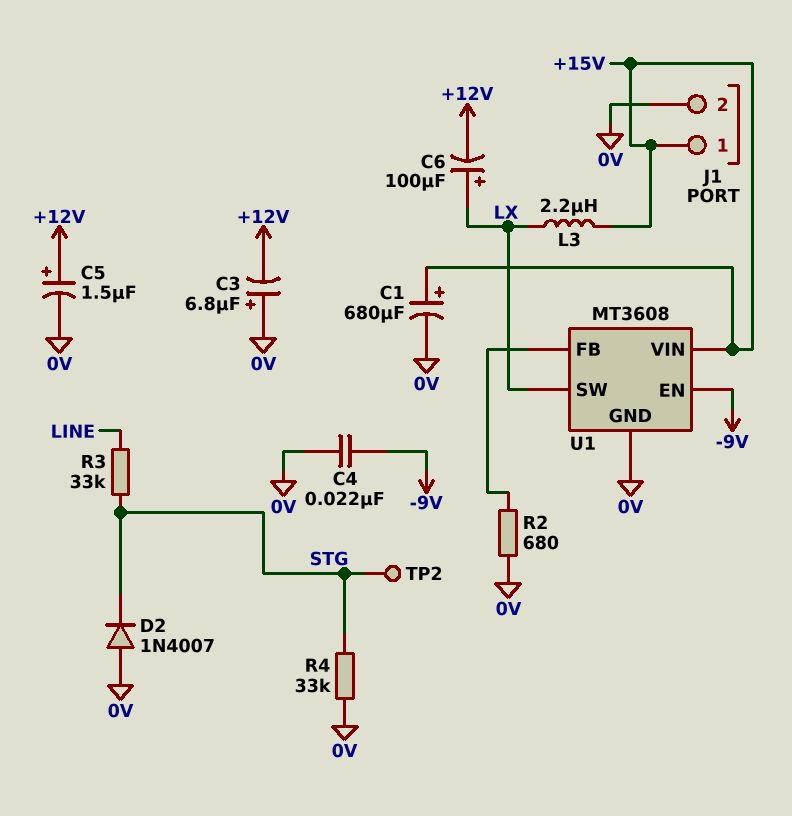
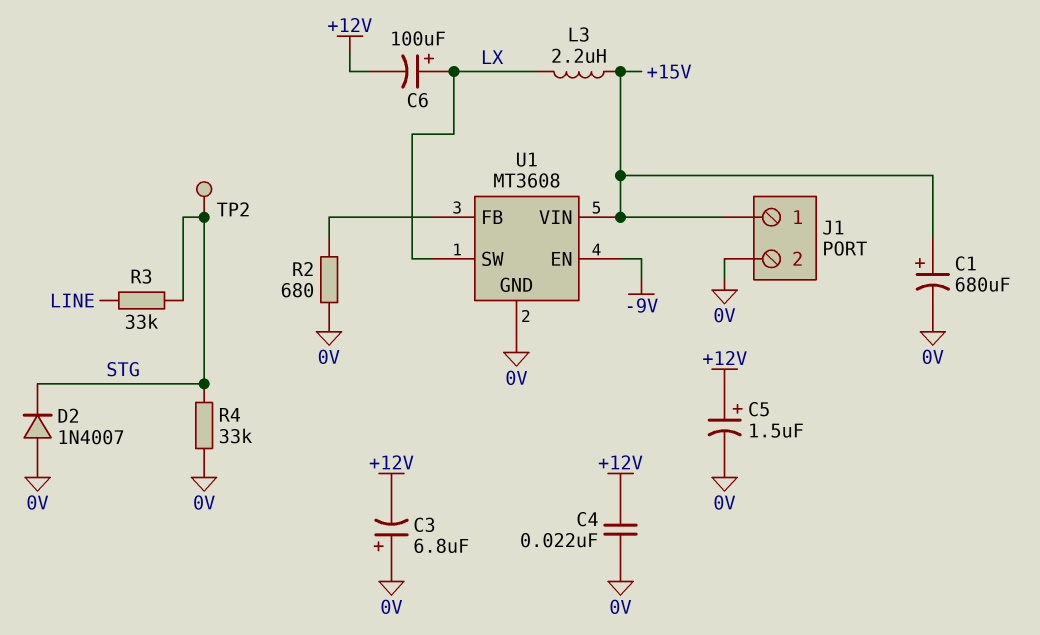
C4: 22nF (-9V, 0V) -> 22nF (+12V, 0V)

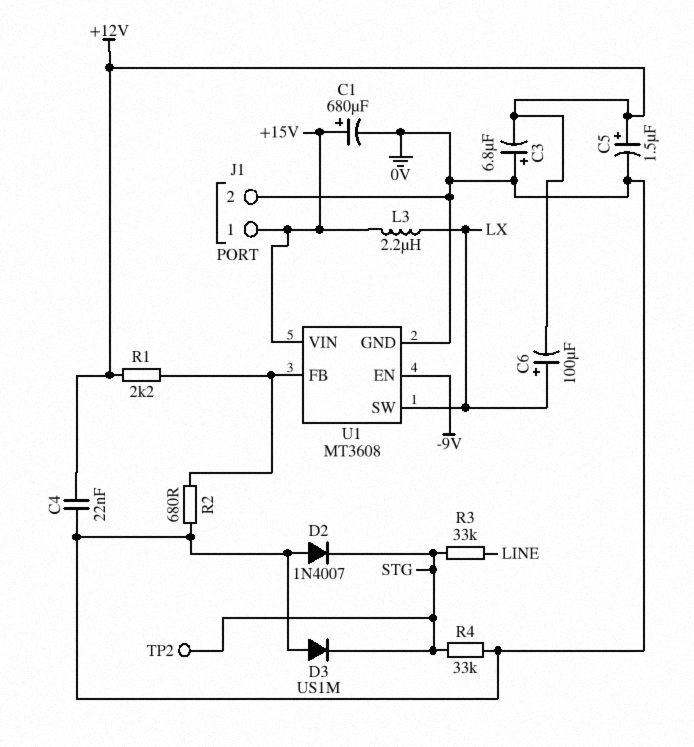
D3: none -> diode US1M (A 0V, K STG)
R1: none -> 2.2k (+12V, U1/FB)

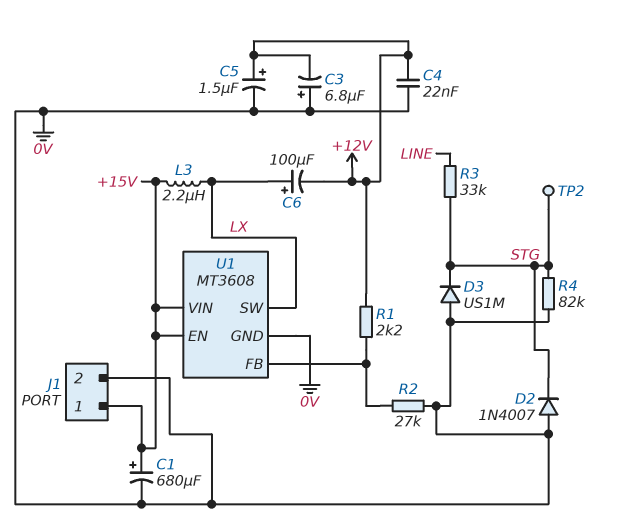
R2: 680 (0V, U1/FB) -> 27k (0V, U1/FB)
R4: 33k (0V, STG) -> 82k (0V, STG)
U1 pin EN: -9V -> +15V

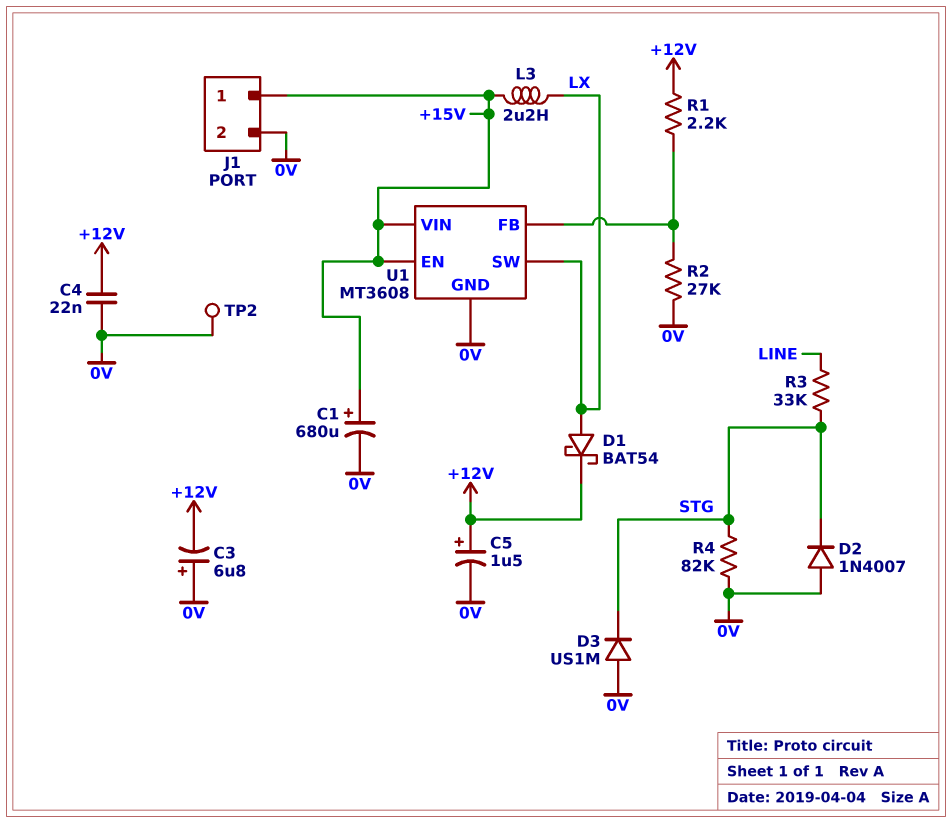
C6: 100uF (plus LX, minus +12V) -> none
D1: none -> schottky BAT54 (A LX, K +12V)
TP2: test point (STG) -> test point (0V)

